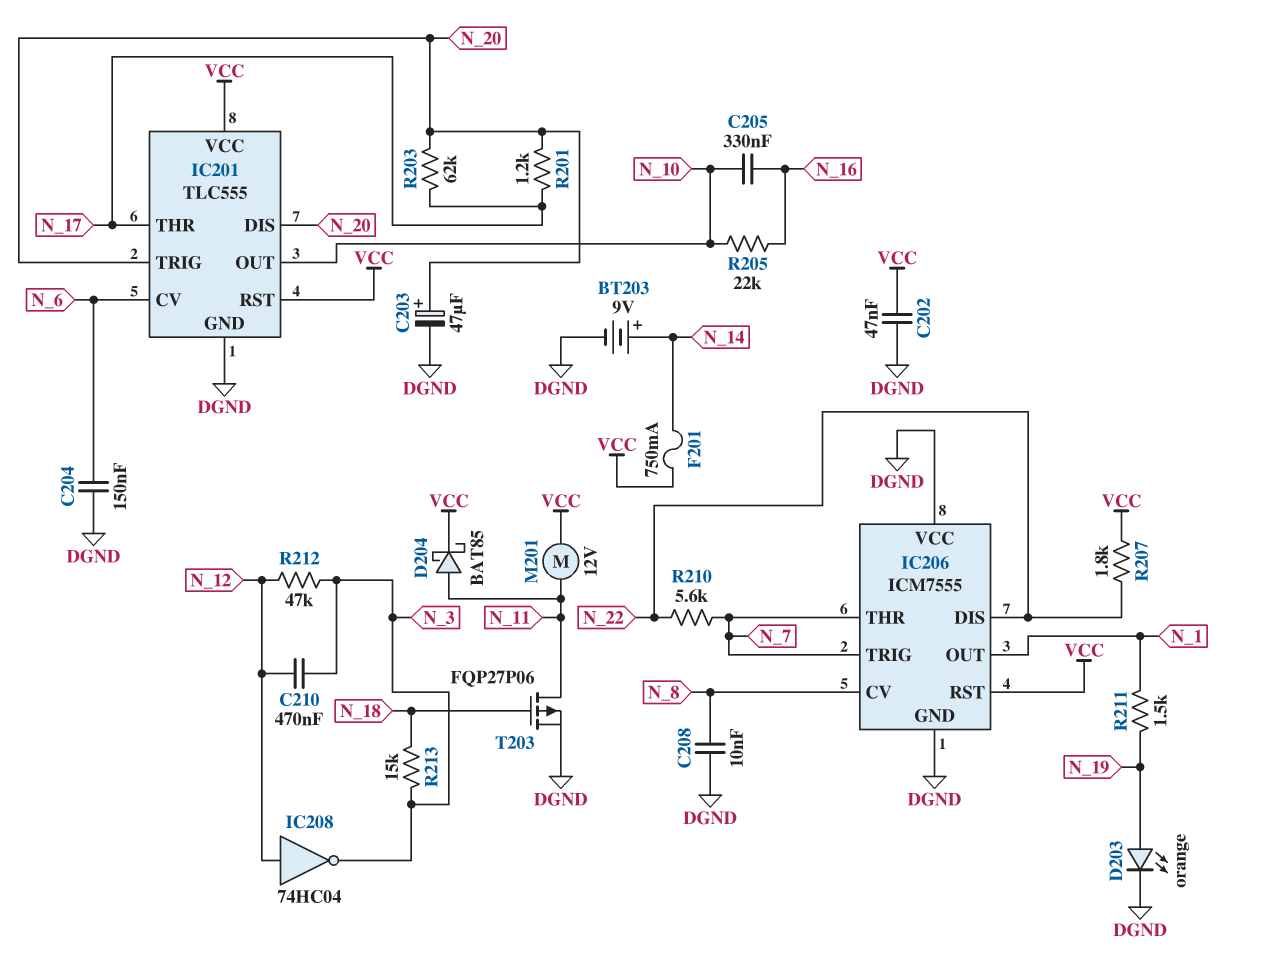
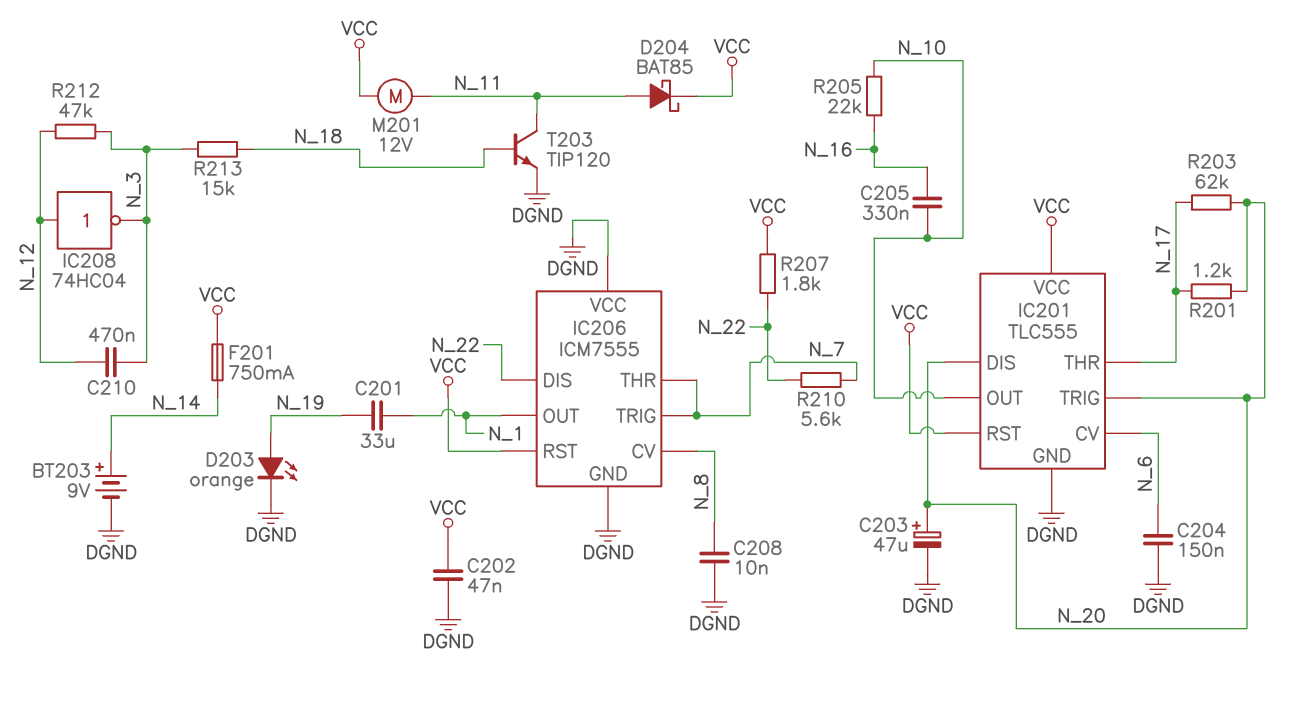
C201: none -> 33uF (N_1, N_19)
R211: 1.5k (N_1, N_19) -> none
T203: PMOS FQP27P06 (G N_18, D N_11, S DGND) -> NPN TIP120 (B N_18, C N_11, E DGND)

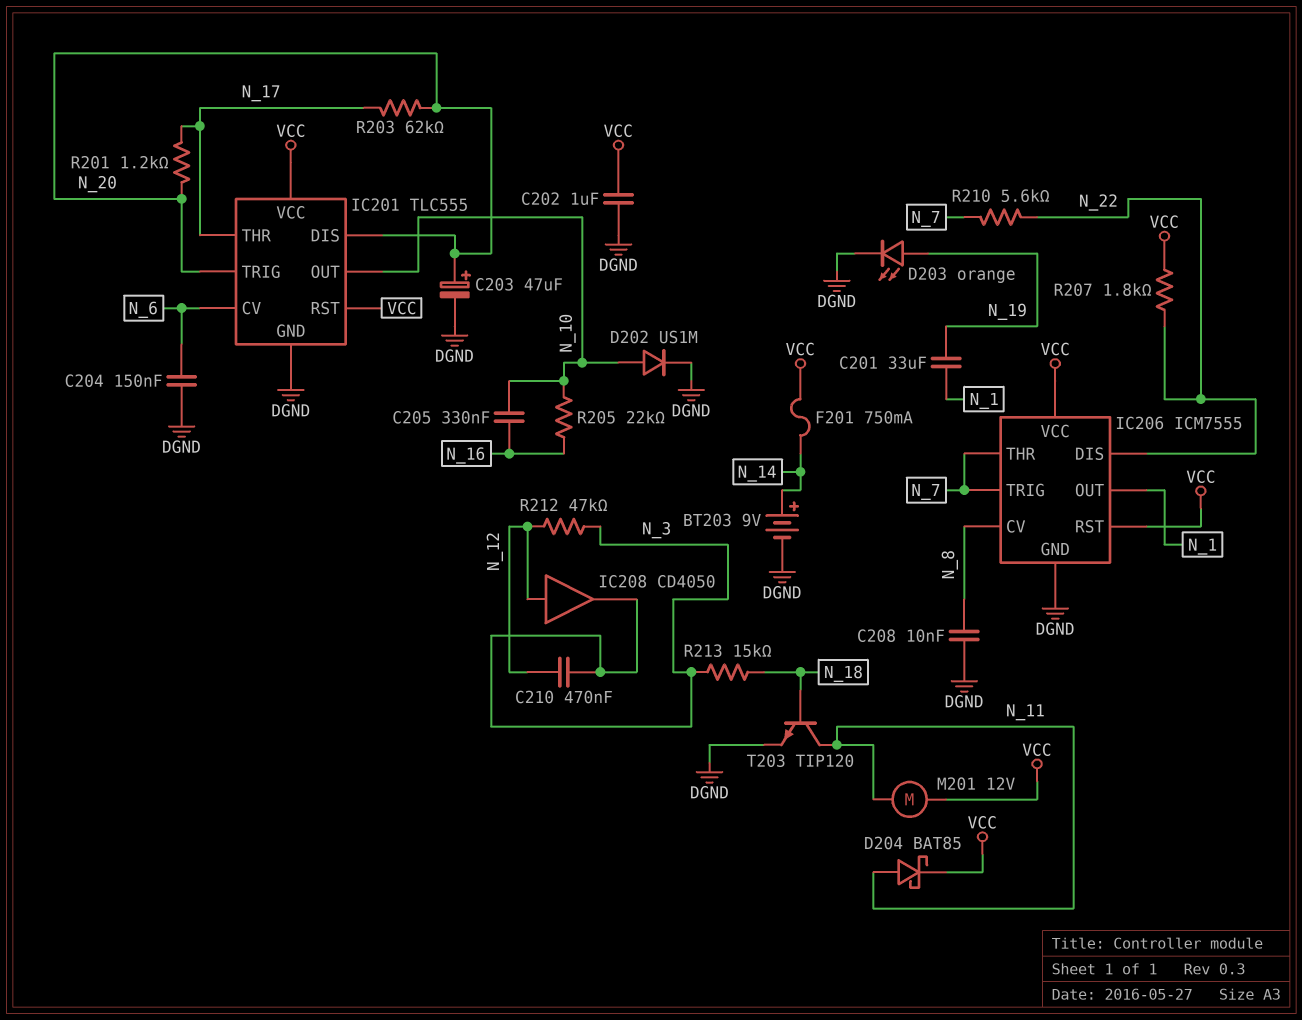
C202: 47nF (DGND, VCC) -> 1uF (DGND, VCC)
D202: none -> diode US1M (A N_10, K DGND)
IC206 pin VCC: DGND -> VCC
IC208: NOT 74HC04 (in N_12, out N_3) -> buffer CD4050 (in N_12, out N_3)

